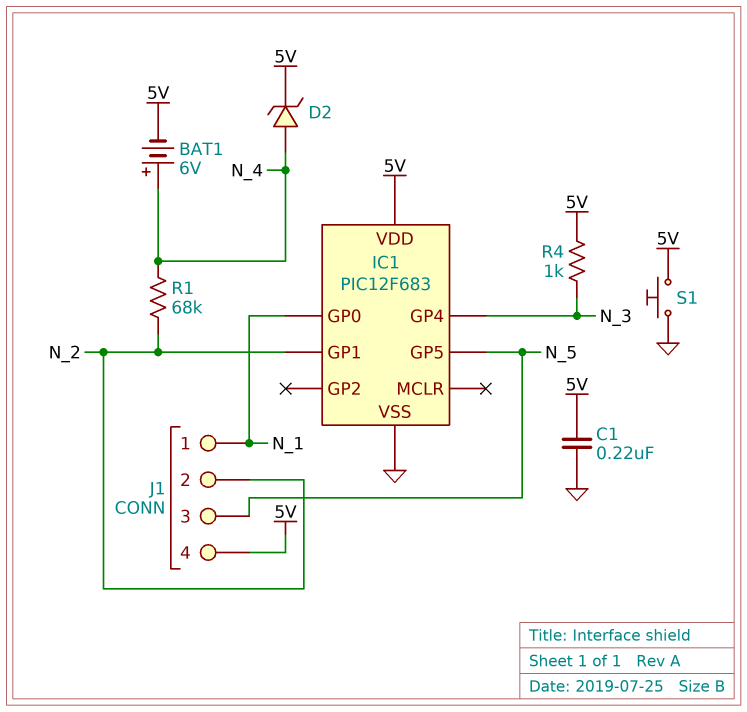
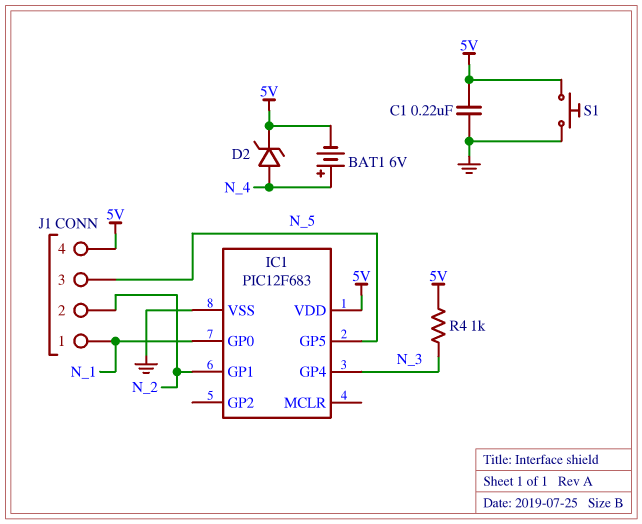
R1: 68k (N_2, N_4) -> none

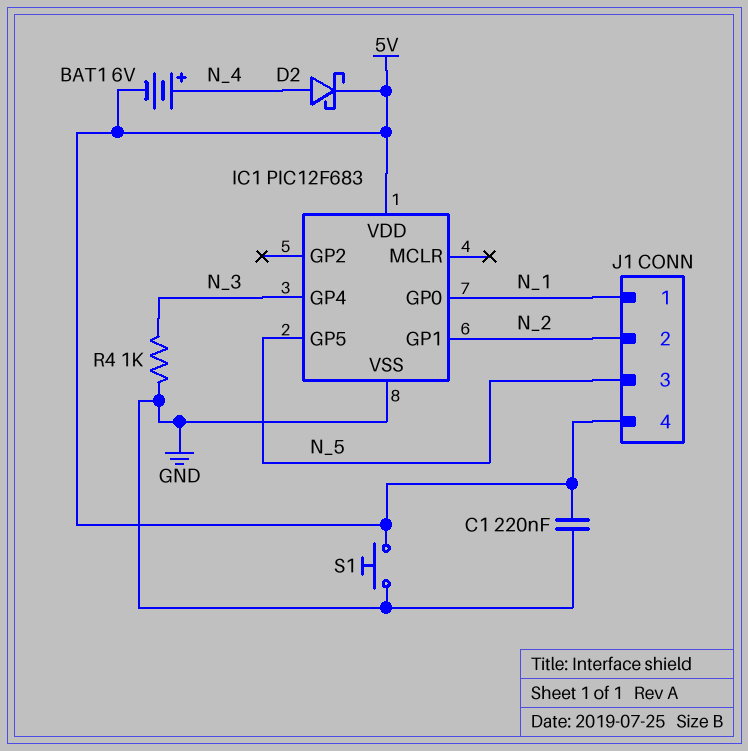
D2: zener (A N_4, K 5V) -> schottky (A N_4, K 5V)
R4: 1k (5V, N_3) -> 1k (GND, N_3)

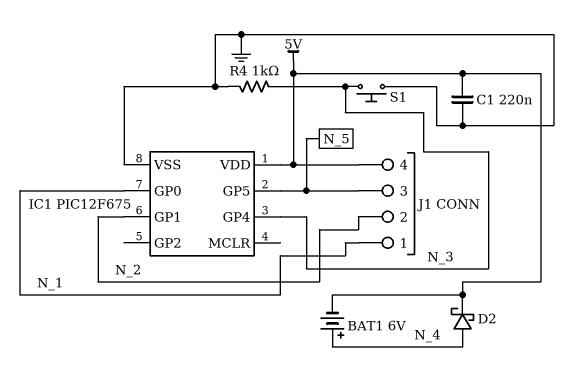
IC1: PIC12F683 -> PIC12F675
S1: button (5V, GND) -> button (GND, N_3)

